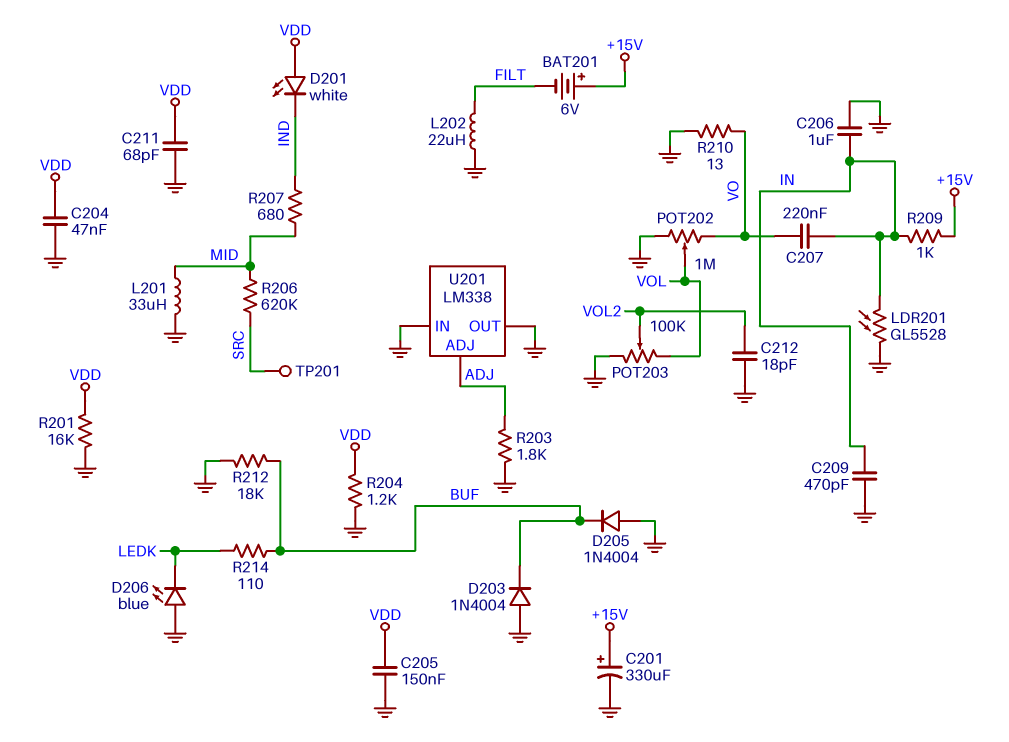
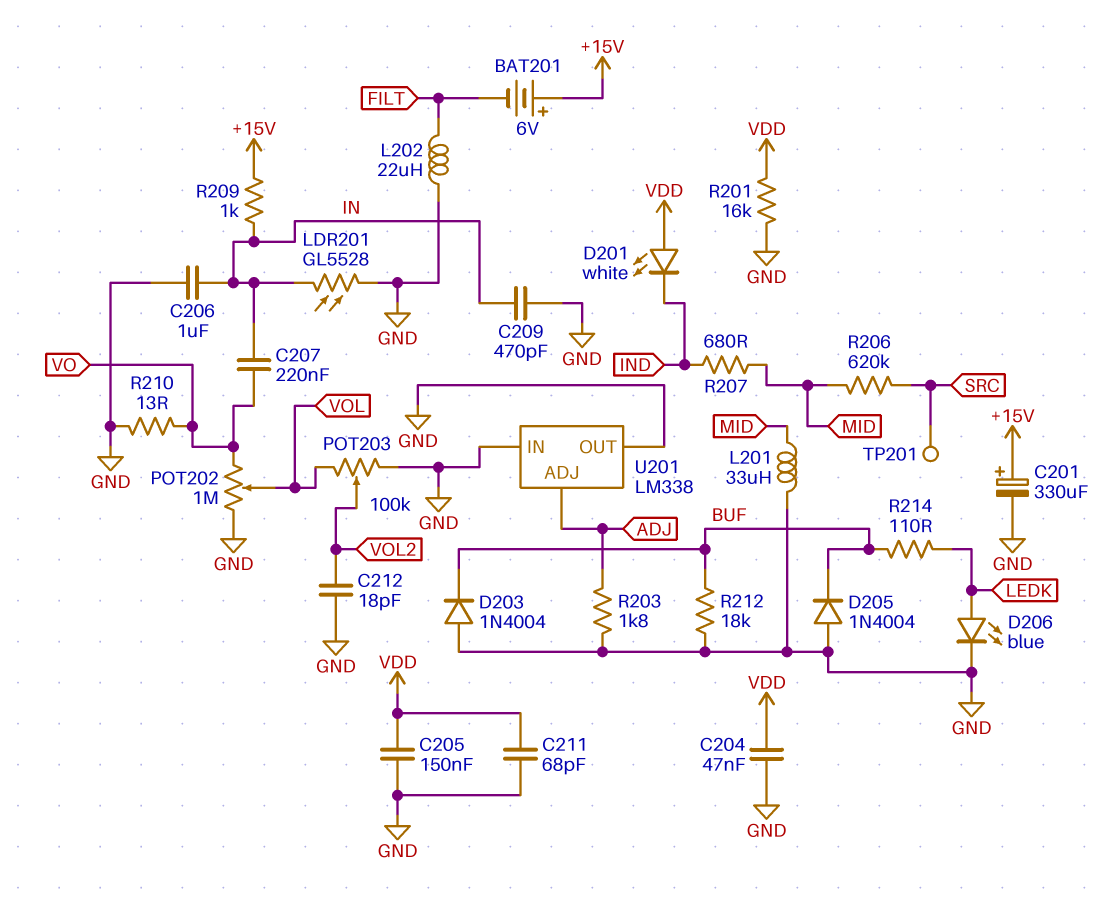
D206: LED blue (A GND, K LEDK) -> LED blue (A LEDK, K GND)
R204: 1.2k (GND, VDD) -> none

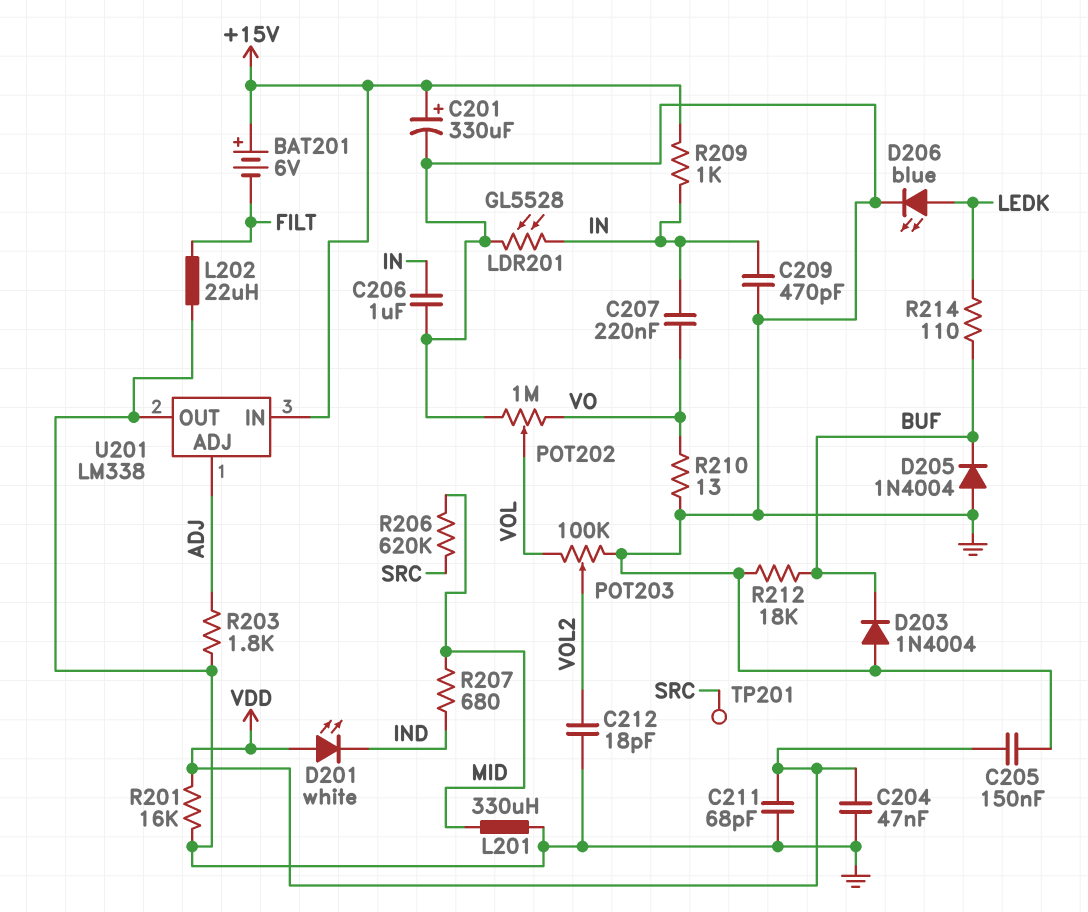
L201: 33uH (GND, MID) -> 330uH (GND, MID)
U201 pin IN: GND -> +15V

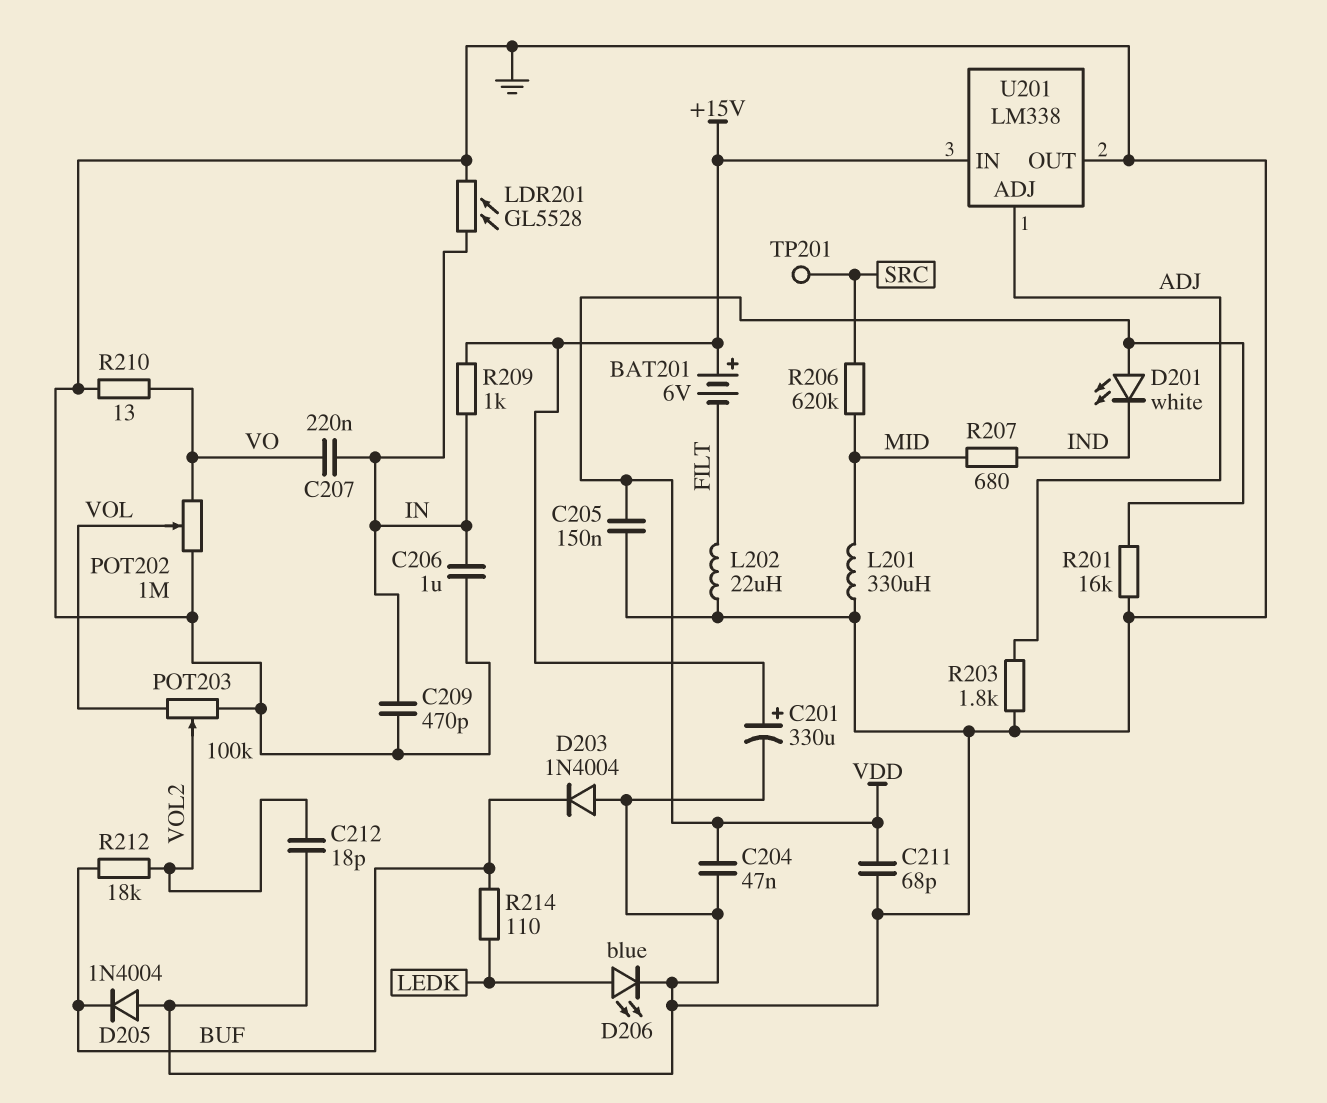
R212: 18k (BUF, GND) -> 18k (BUF, VOL2)

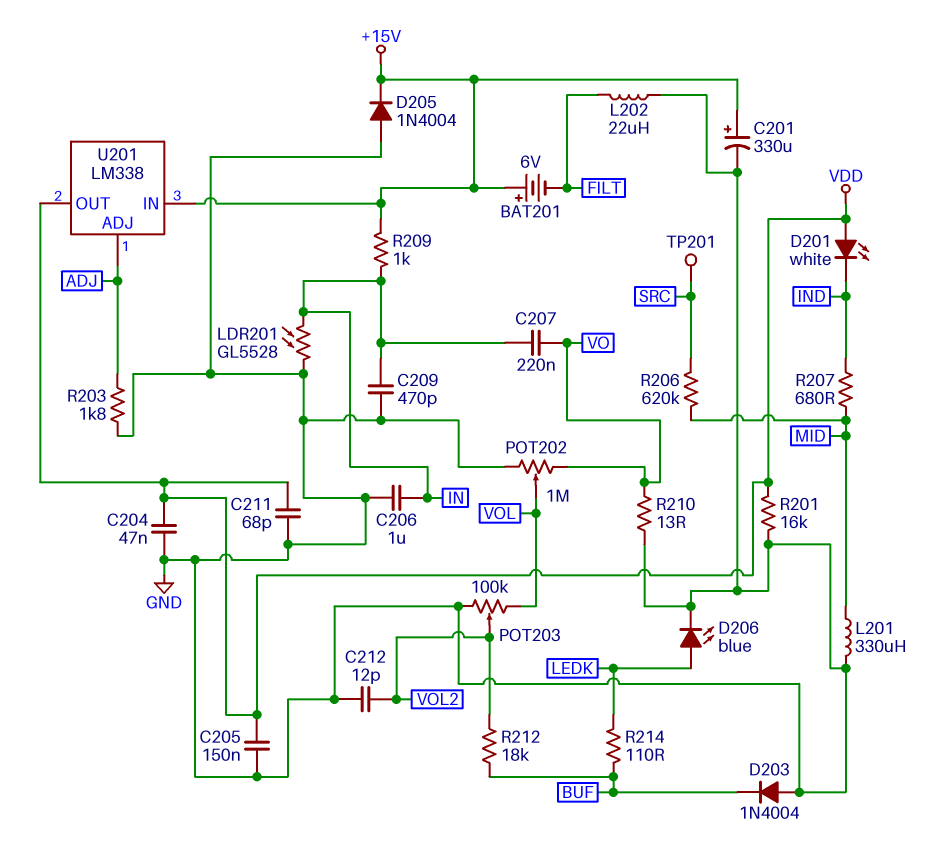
C212: 18pF (GND, VOL2) -> 12pF (GND, VOL2)
D205: diode 1N4004 (A GND, K BUF) -> diode 1N4004 (A GND, K +15V)
U201 pin OUT: GND -> VDD

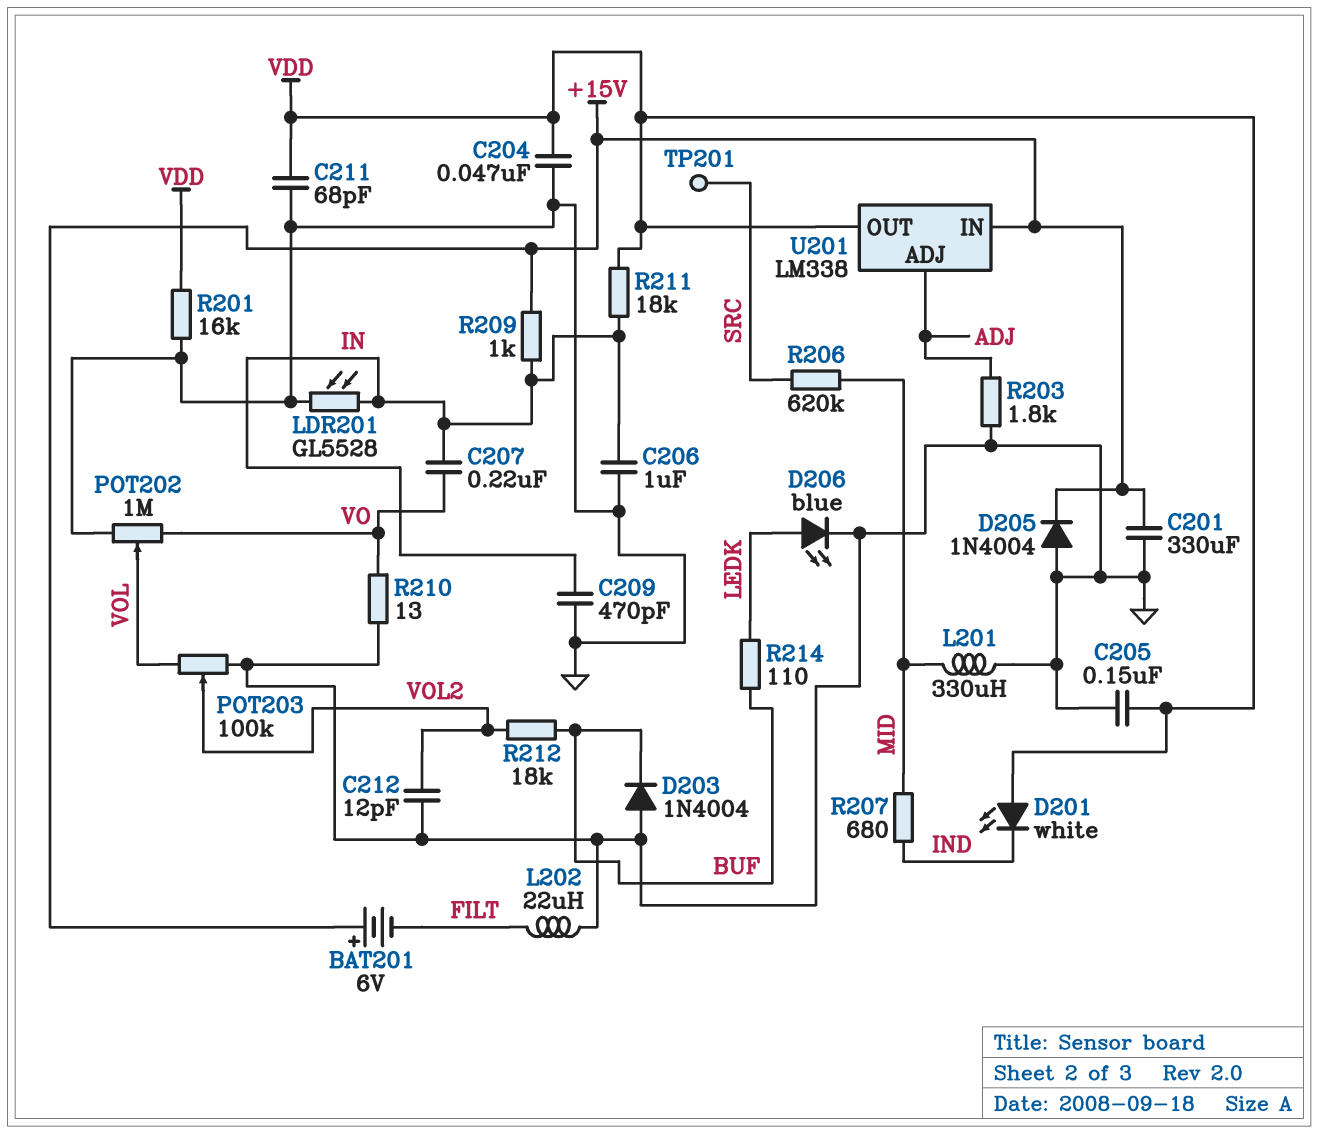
C201: 330uF (plus +15V, minus GND) -> 330uF (+15V, GND)
R211: none -> 18k (IN, VDD)

